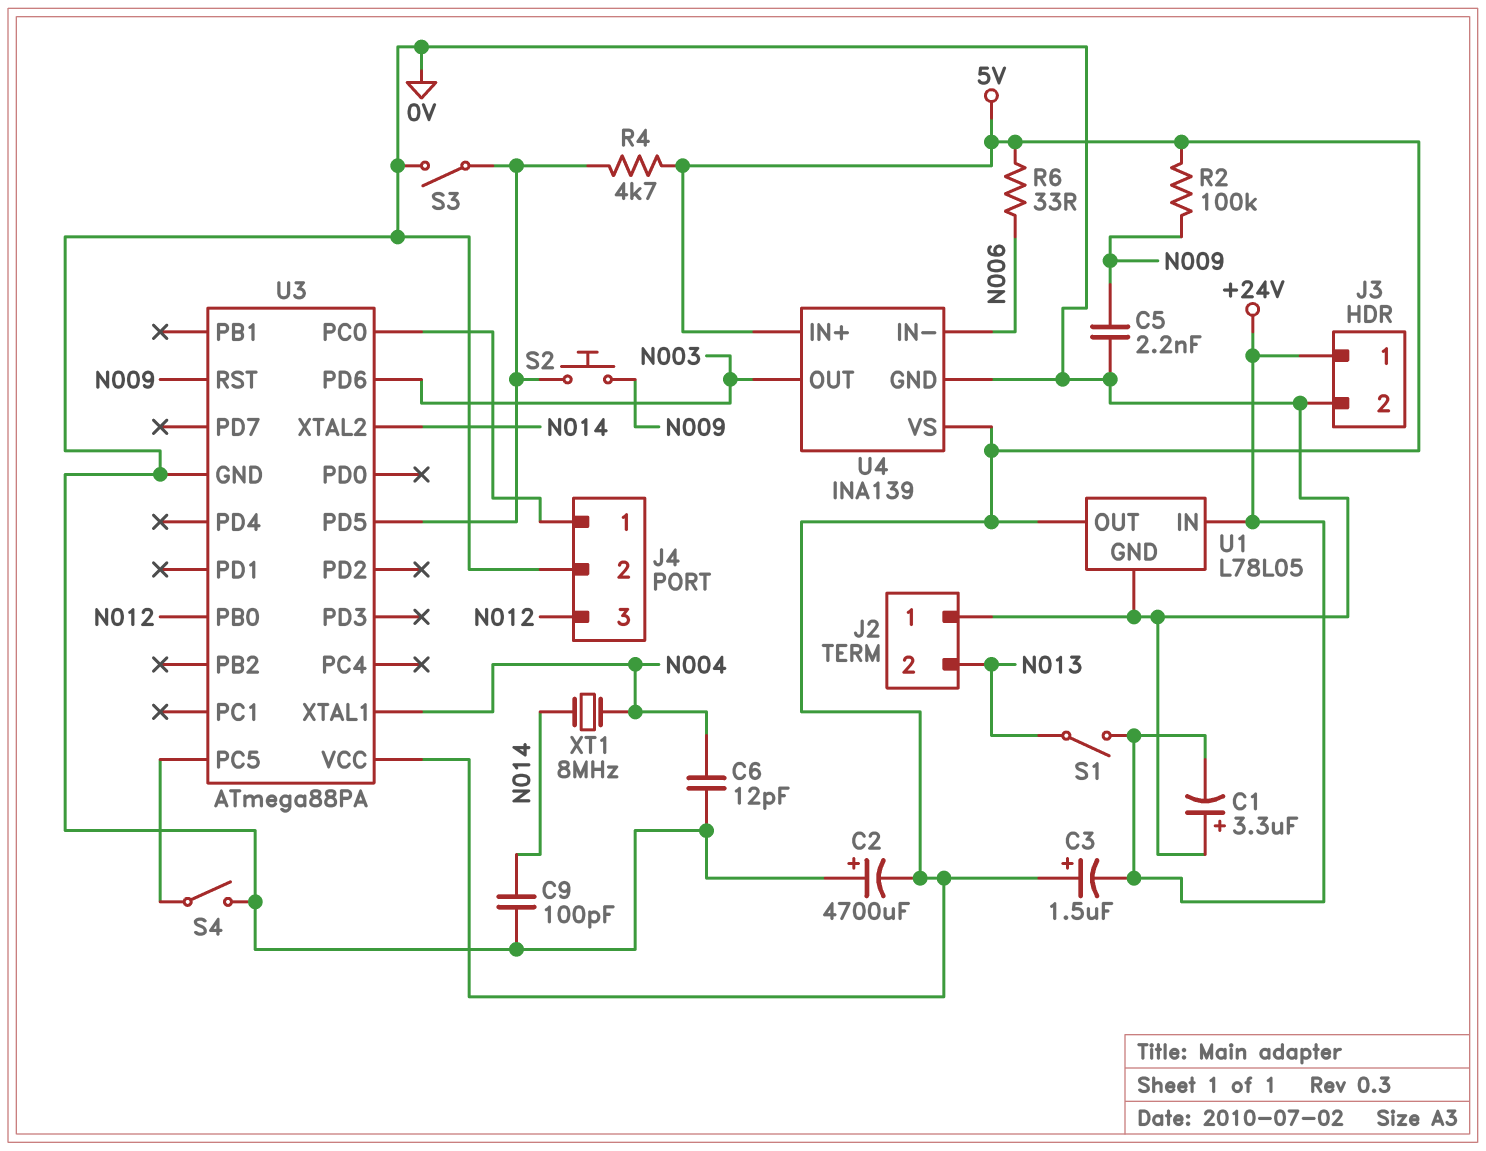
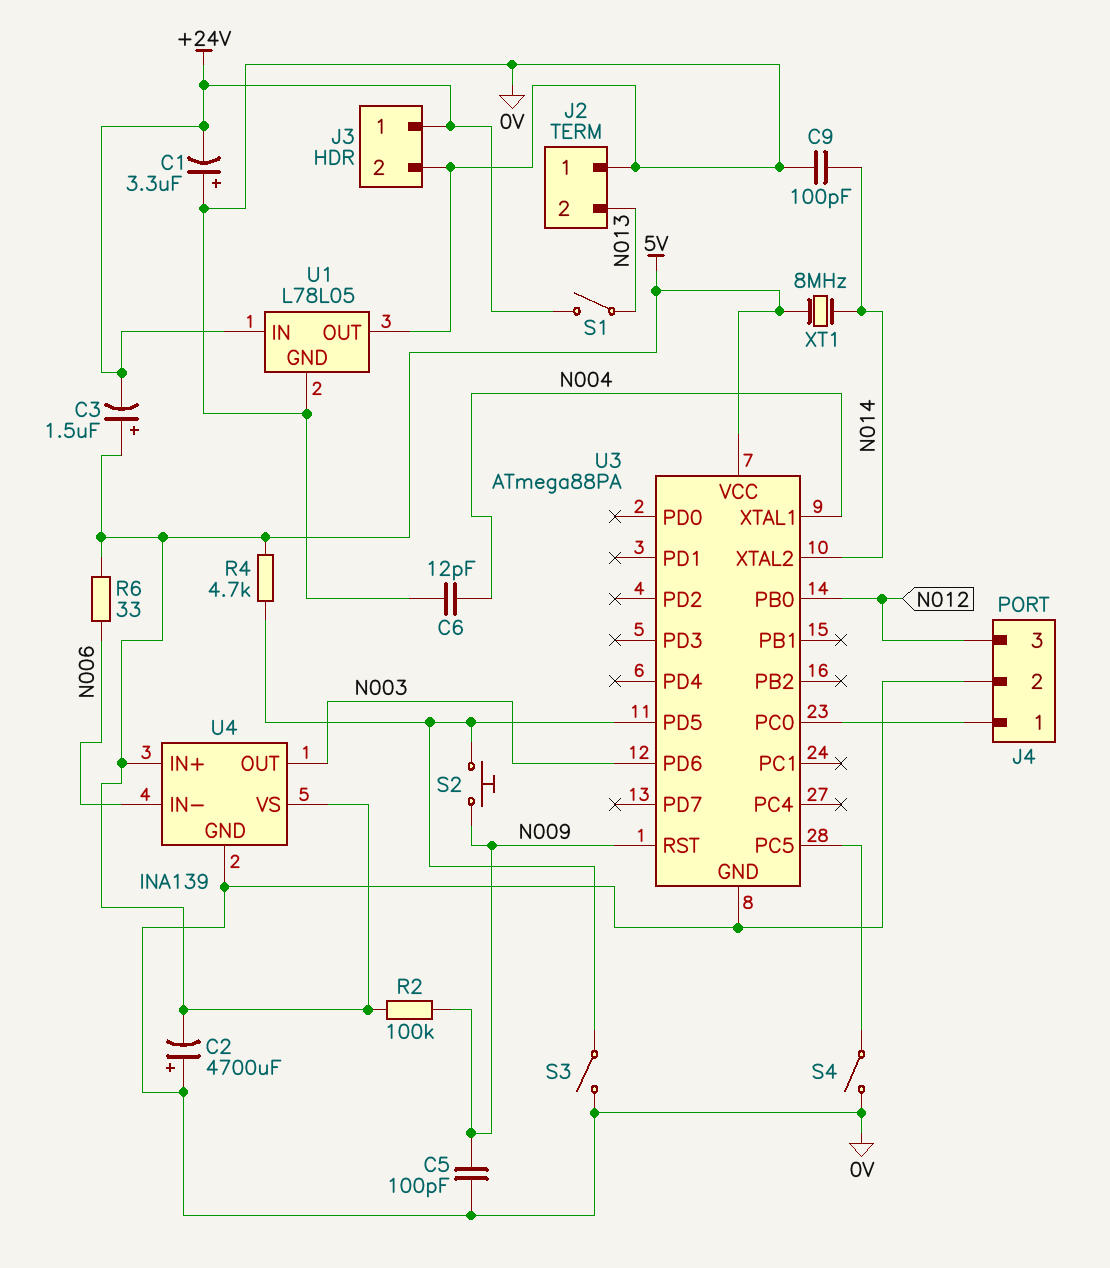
C5: 2.2nF (0V, N009) -> 100pF (0V, N009)
U1 pin OUT: 5V -> 0V
XT1: 8MHz (N004, N014) -> 8MHz (5V, N014)

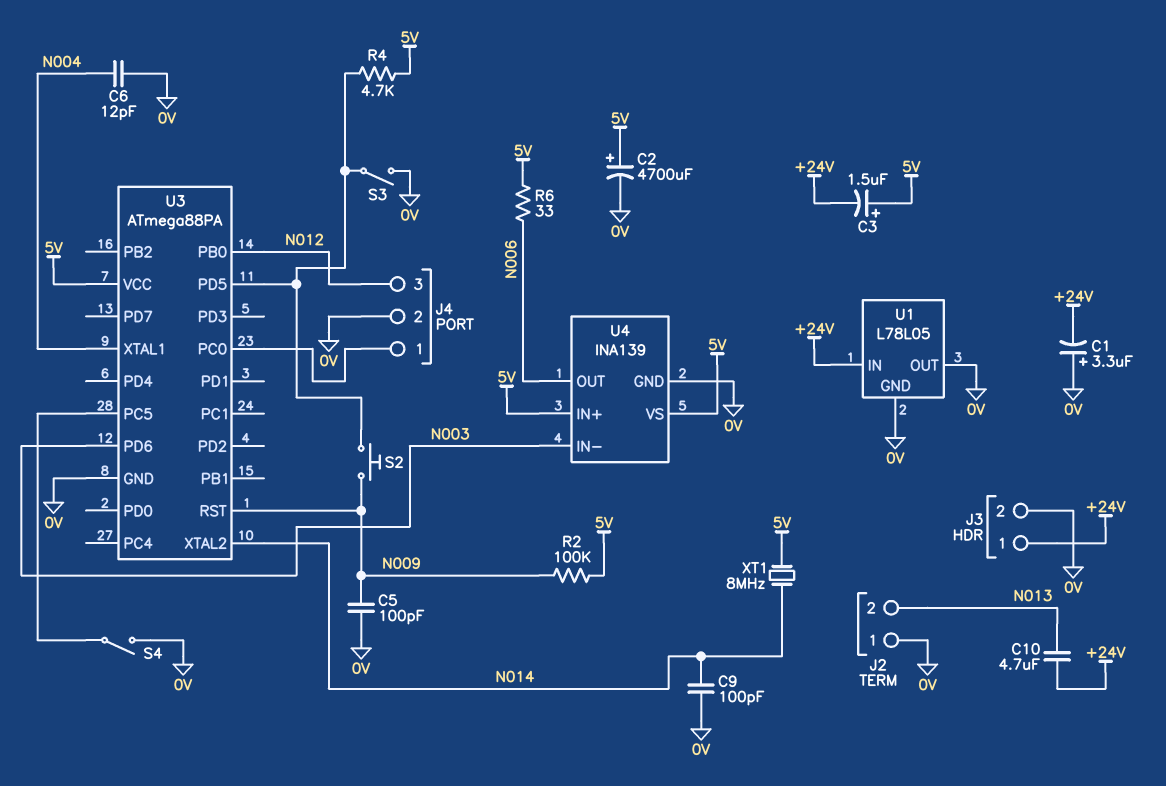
C2: 4700uF (plus 0V, minus 5V) -> 4700uF (plus 5V, minus 0V)
C10: none -> 4.7uF (+24V, N013)
S1: switch (+24V, N013) -> none
U4 pin IN-: N006 -> N003
U4 pin OUT: N003 -> N006

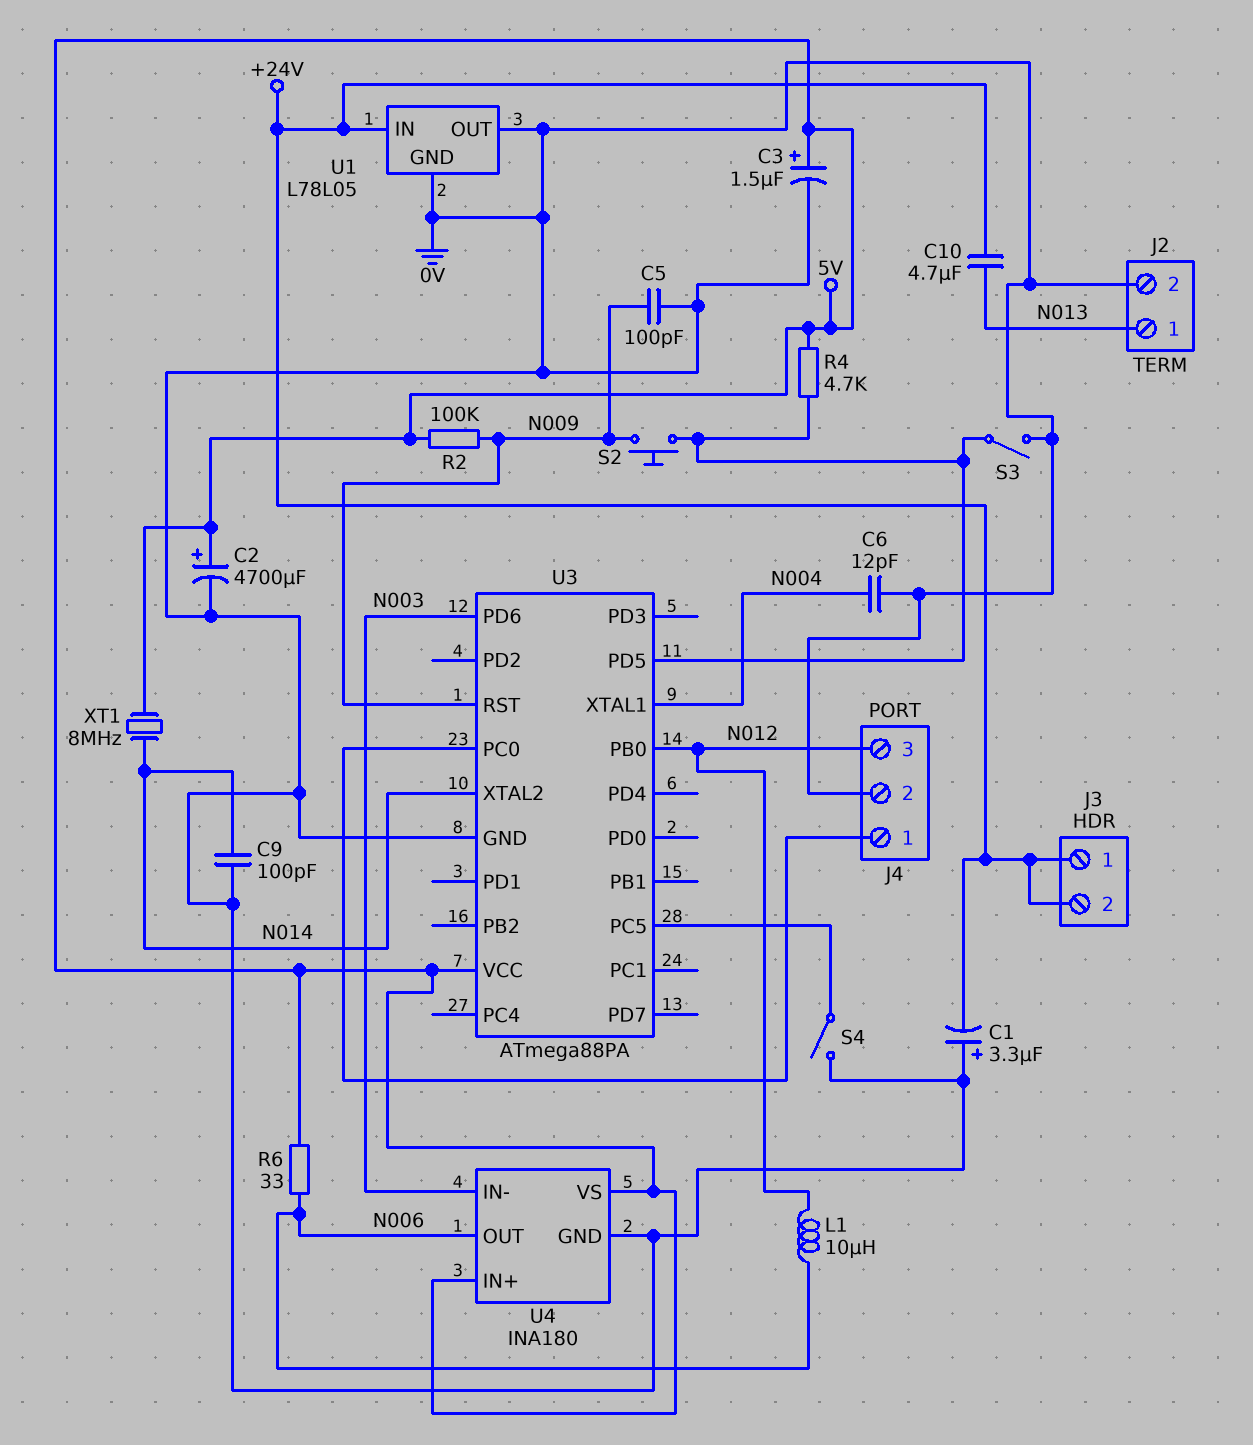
C3: 1.5uF (plus 5V, minus +24V) -> 1.5uF (plus 5V, minus 0V)
J2 pin 1: 0V -> N013
J2 pin 2: N013 -> 0V
J3 pin 2: 0V -> +24V
L1: none -> 10uH (N006, N012)
U4: INA139 -> INA180

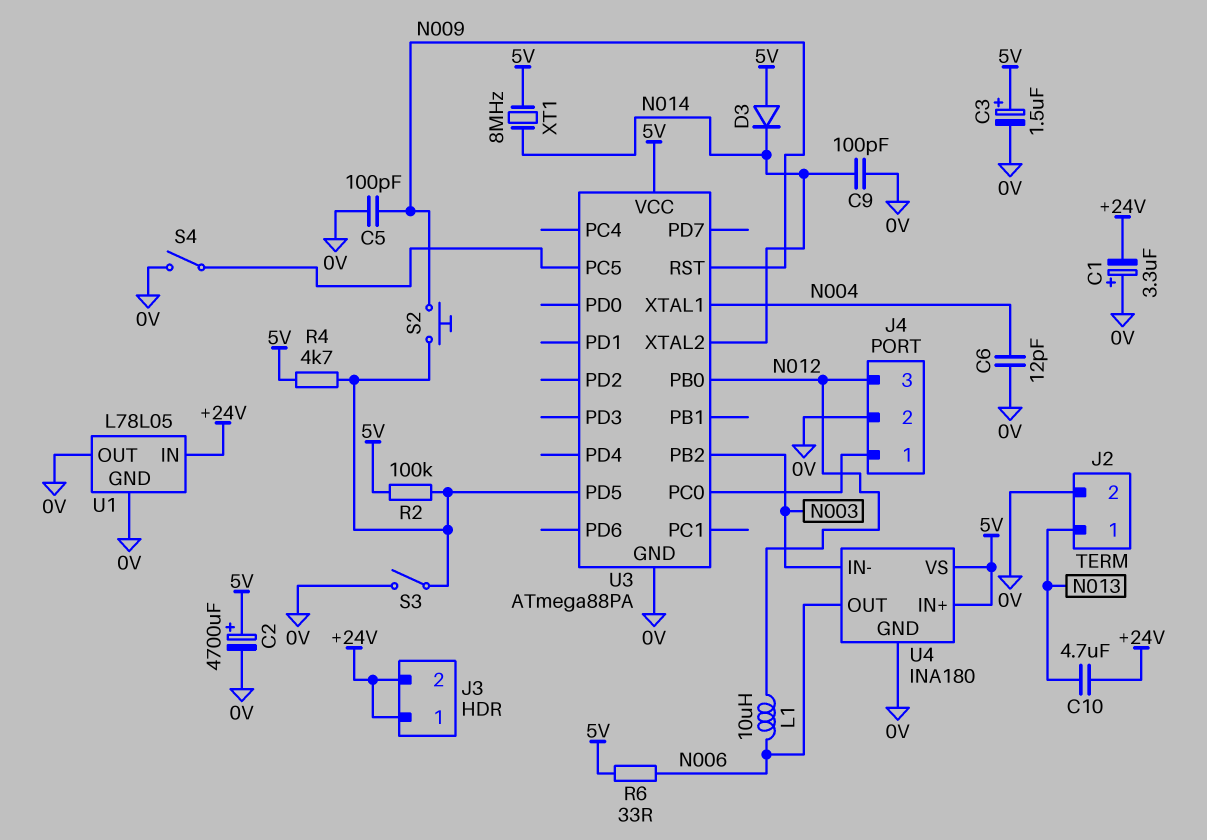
D3: none -> diode (A 5V, K N014)
R2: 100k (5V, N009) -> 100k (5V, U3/PD5)
U3 pin PB2: none -> N003
U3 pin PD6: N003 -> none

